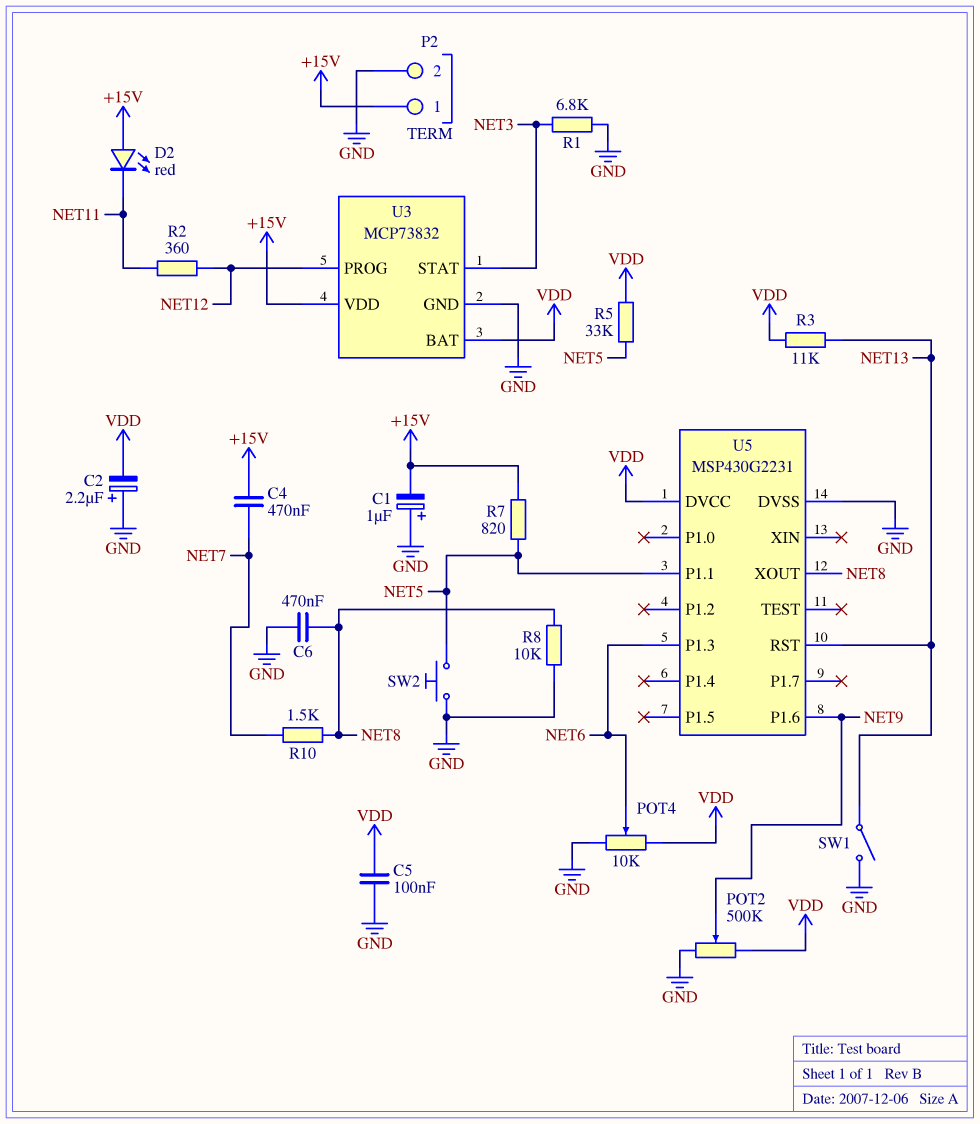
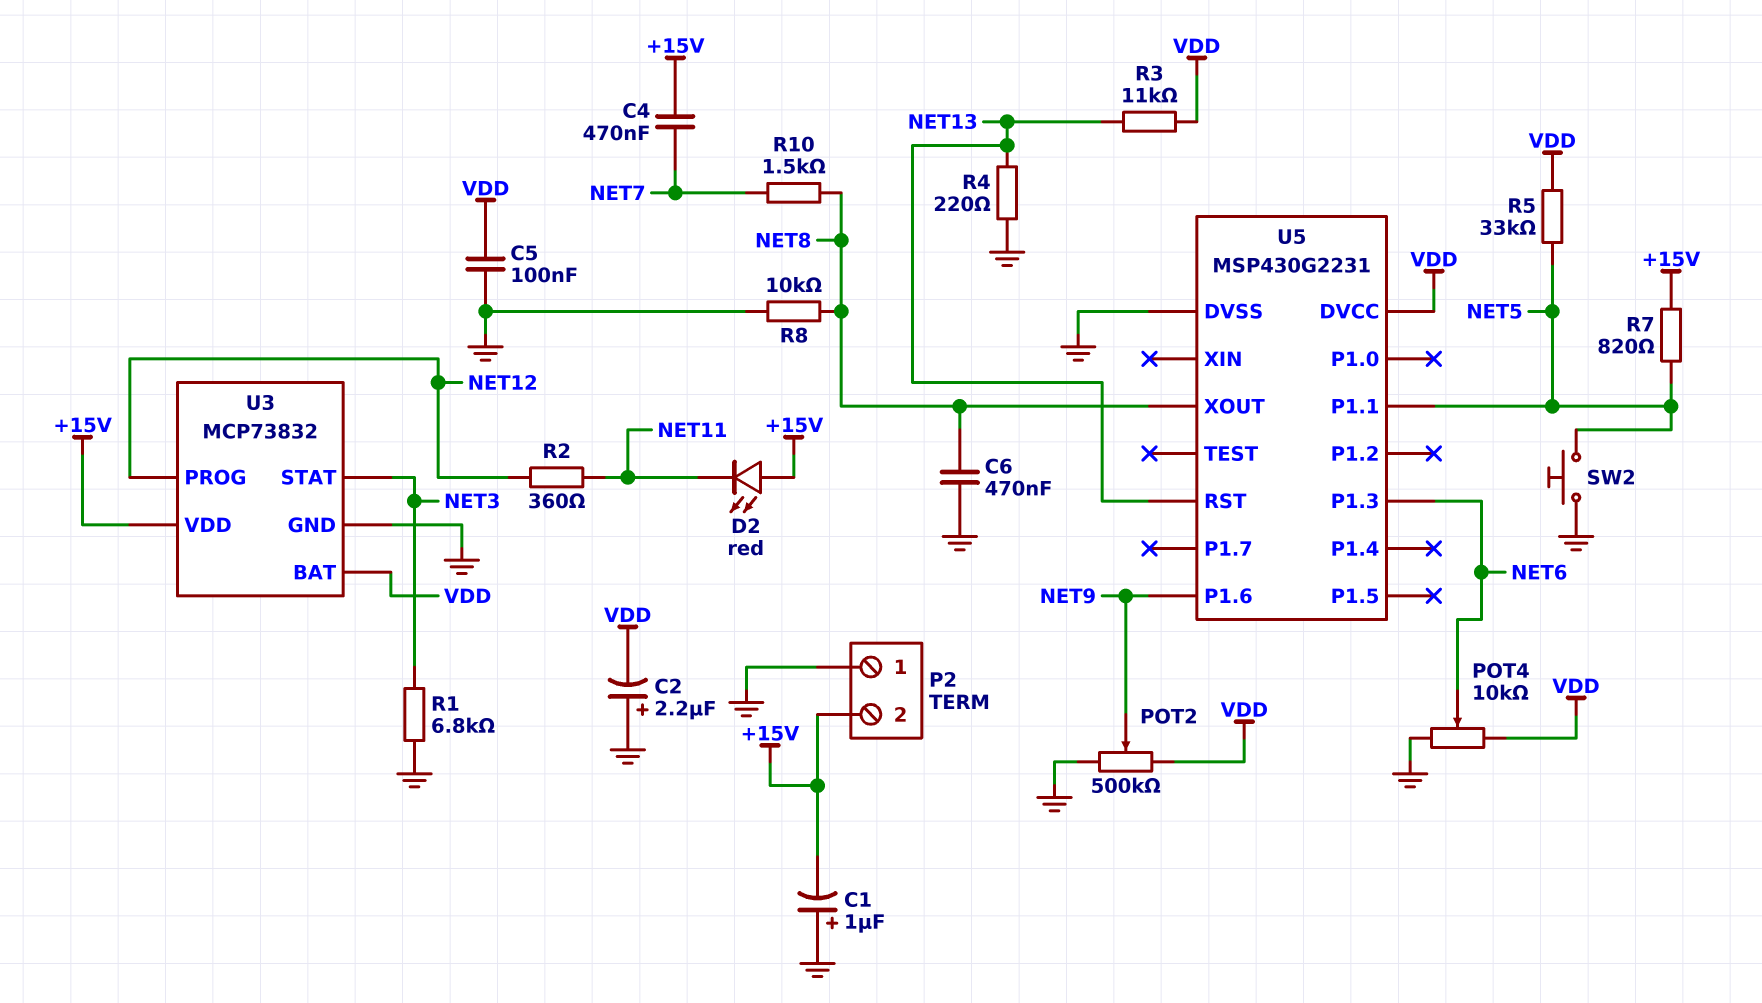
P2 pin 1: +15V -> GND
P2 pin 2: GND -> +15V
R4: none -> 220 (GND, NET13)
SW1: switch (GND, NET13) -> none

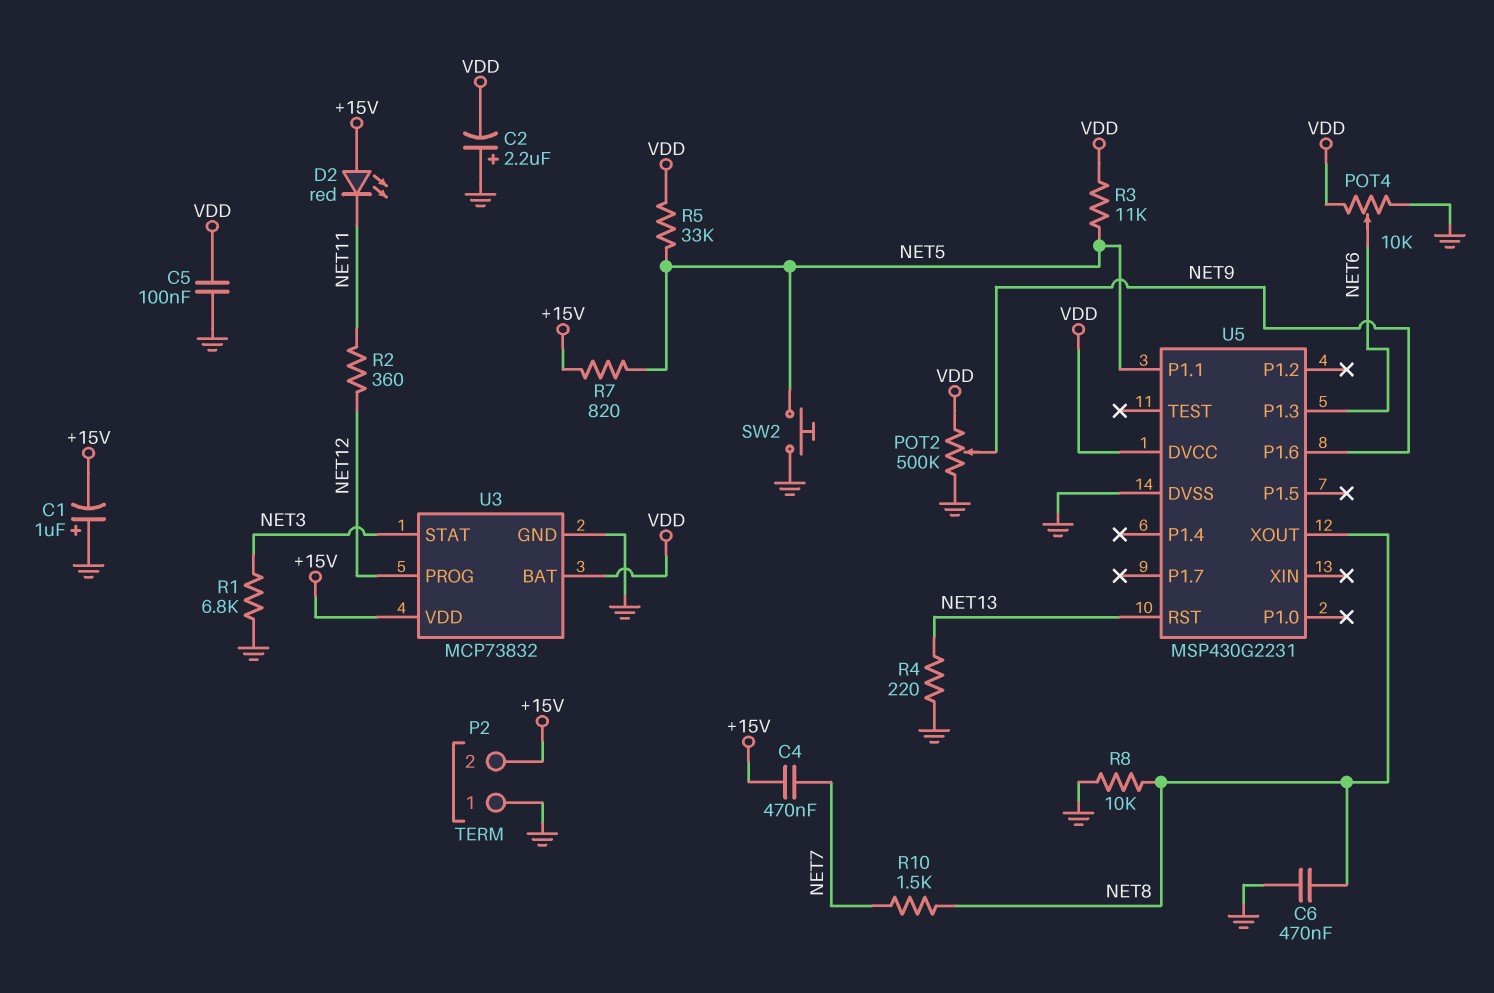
R3: 11k (NET13, VDD) -> 11k (NET5, VDD)

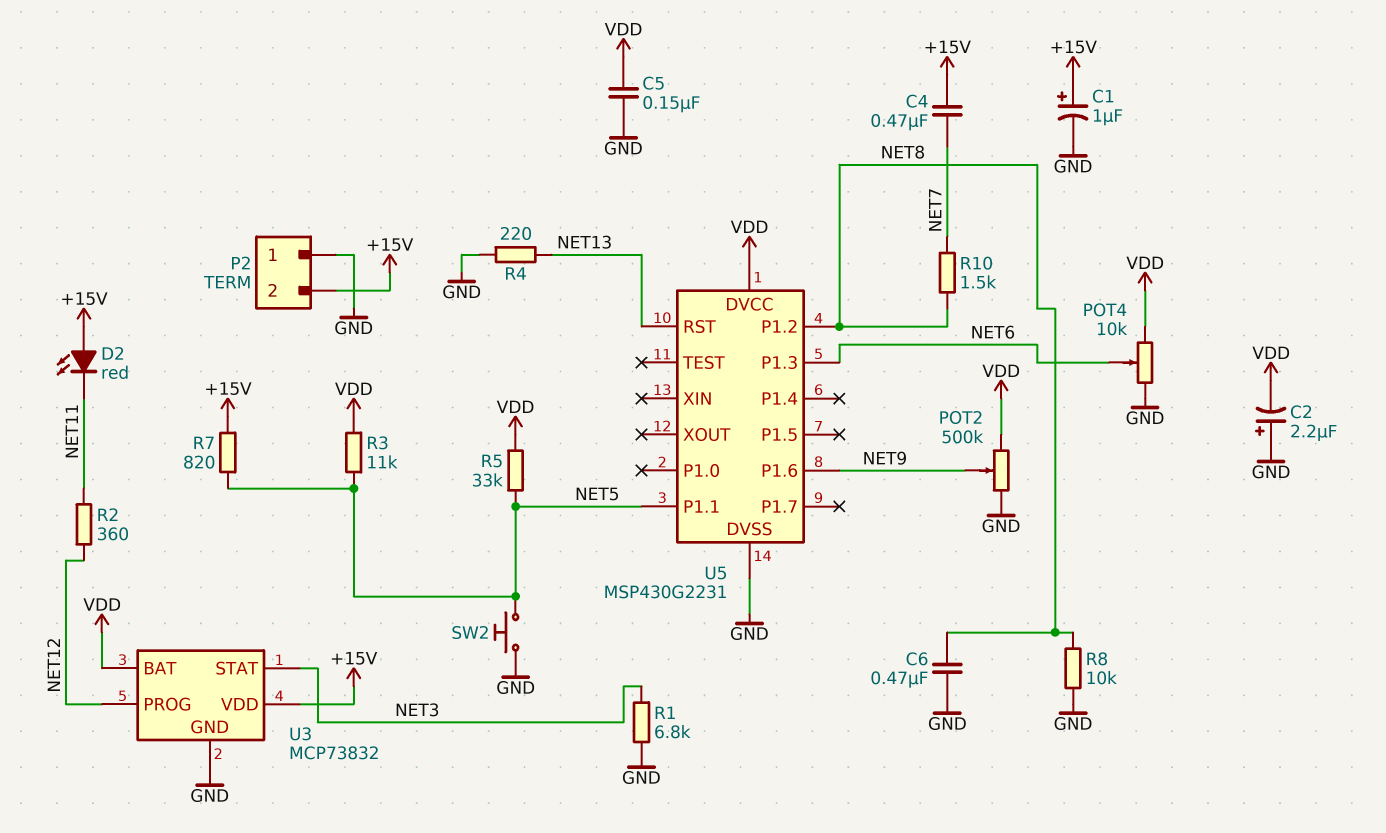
C1: 1uF (plus GND, minus +15V) -> 1uF (plus +15V, minus GND)
C5: 100nF (GND, VDD) -> 150nF (GND, VDD)
U5 pin P1.2: none -> NET8
U5 pin XOUT: NET8 -> none

